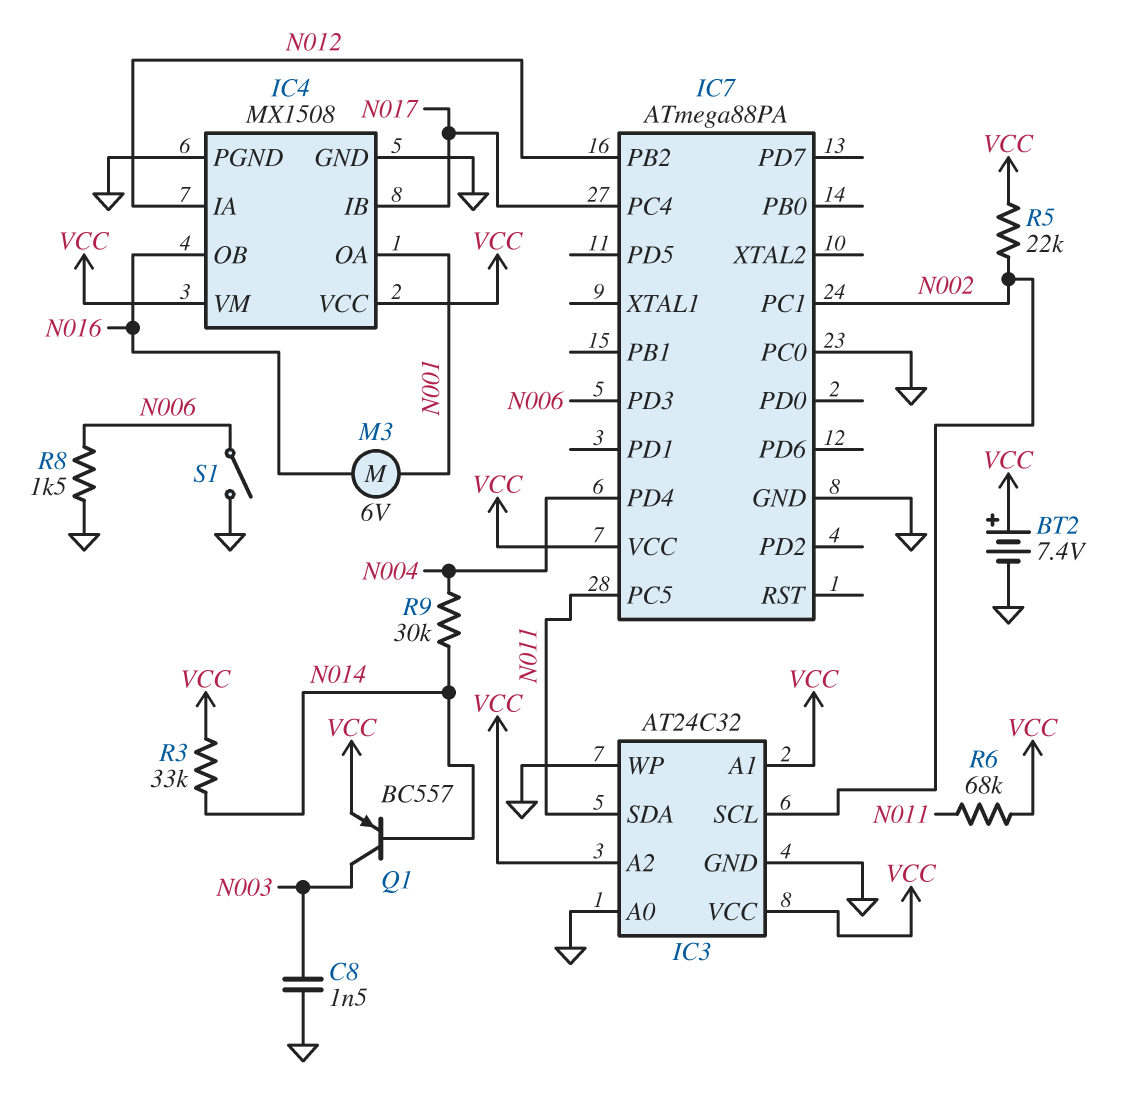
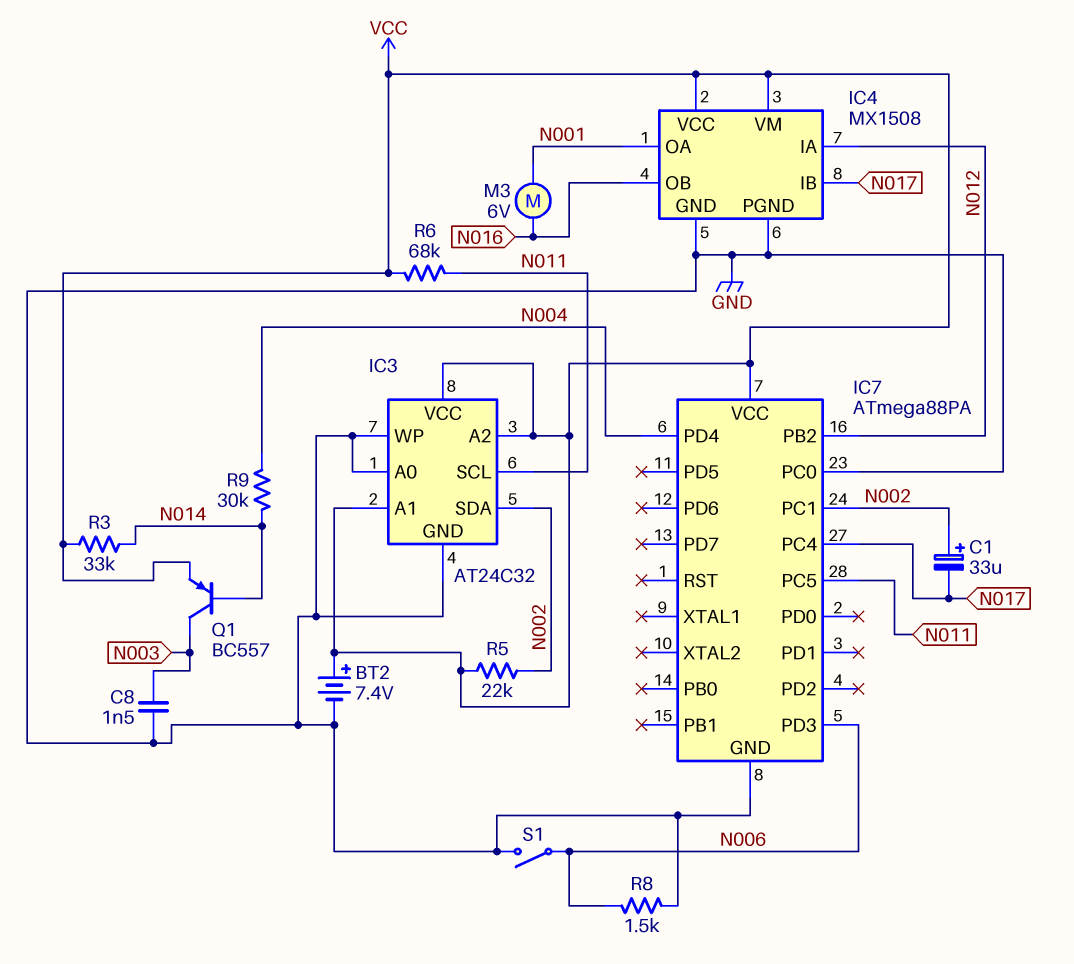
C1: none -> 33uF (plus N002, minus N017)
IC3 pin SCL: N002 -> N011
IC3 pin SDA: N011 -> N002

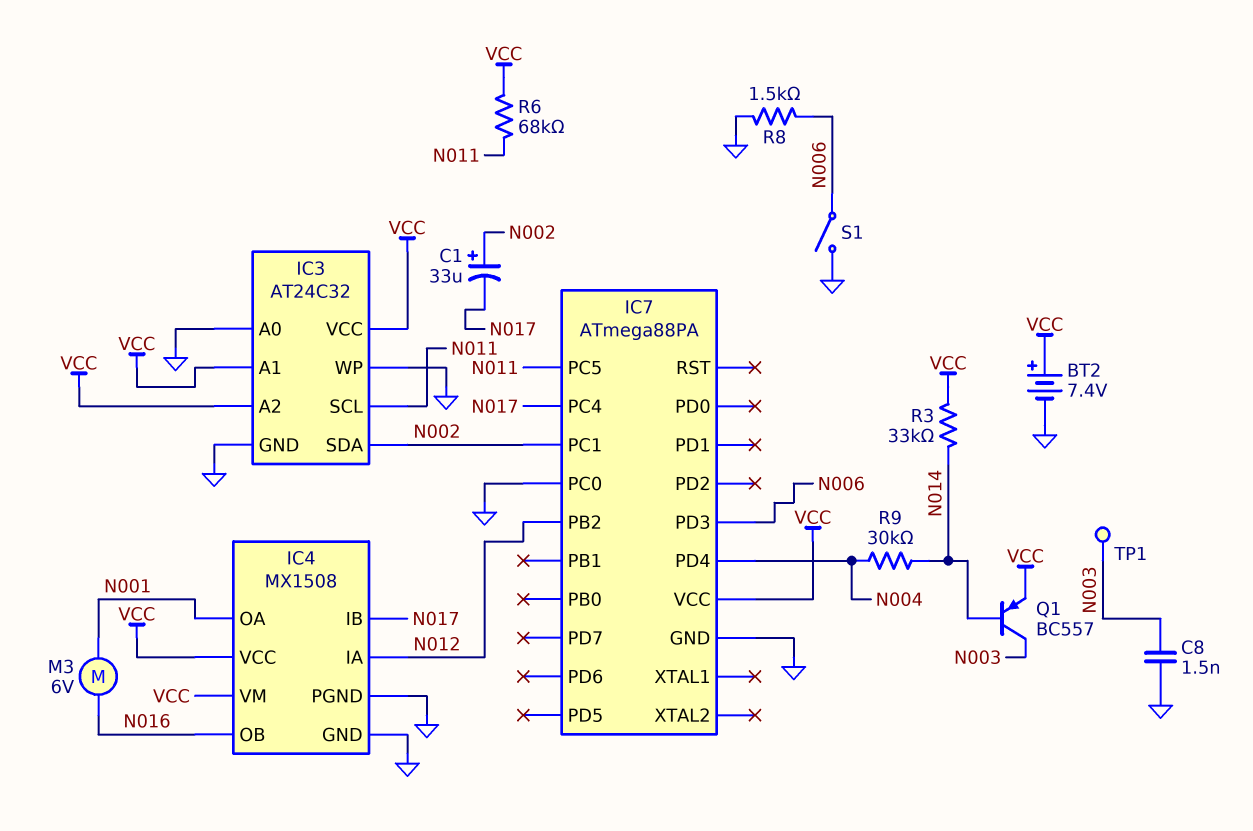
R5: 22k (N002, VCC) -> none
TP1: none -> test point (N003)

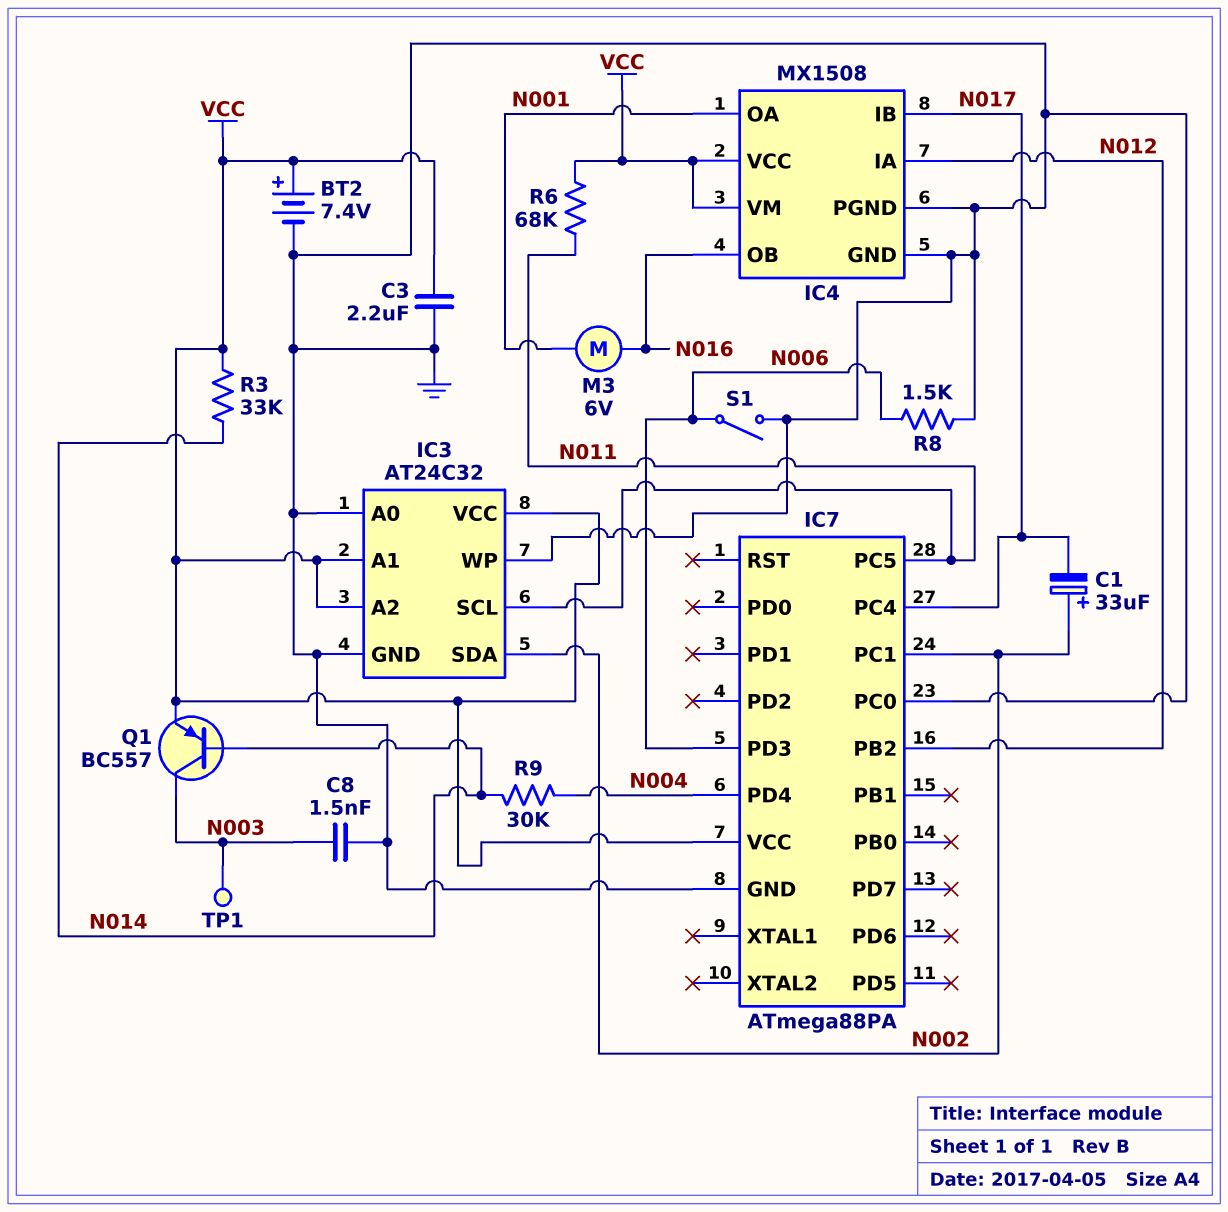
C3: none -> 2.2uF (GND, VCC)

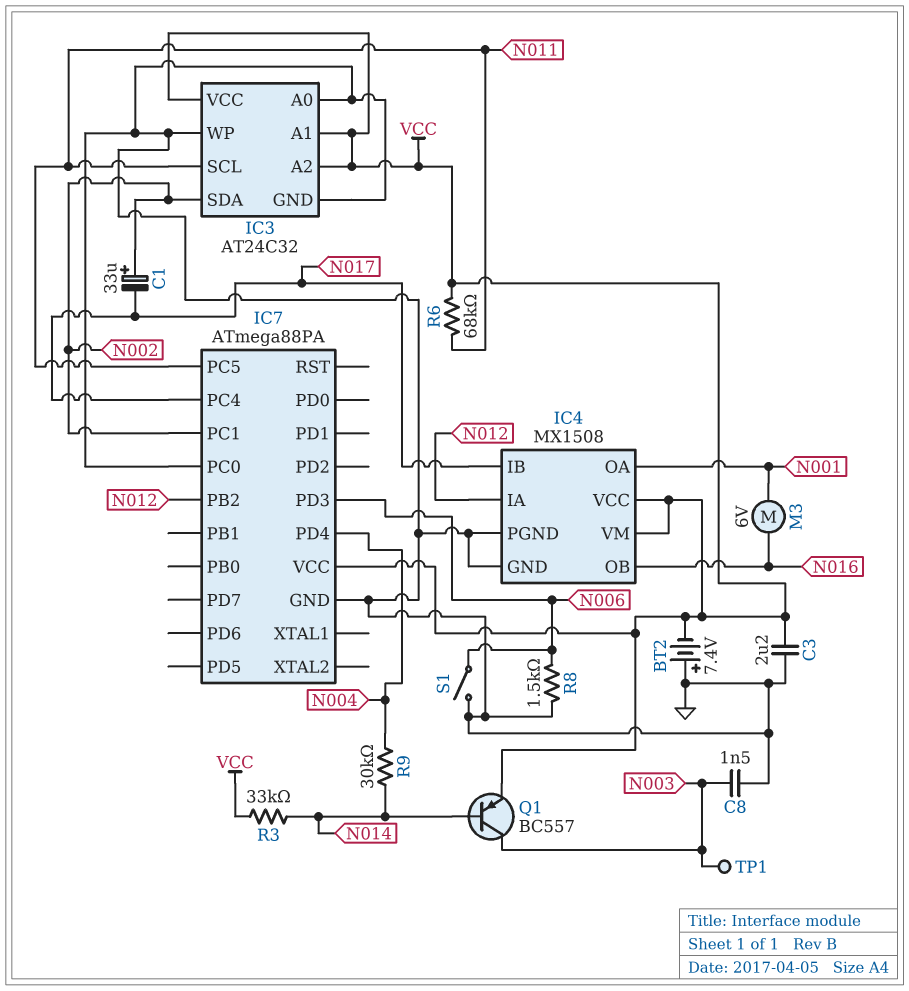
BT2: 7.4V (plus VCC, minus GND) -> 7.4V (plus GND, minus VCC)

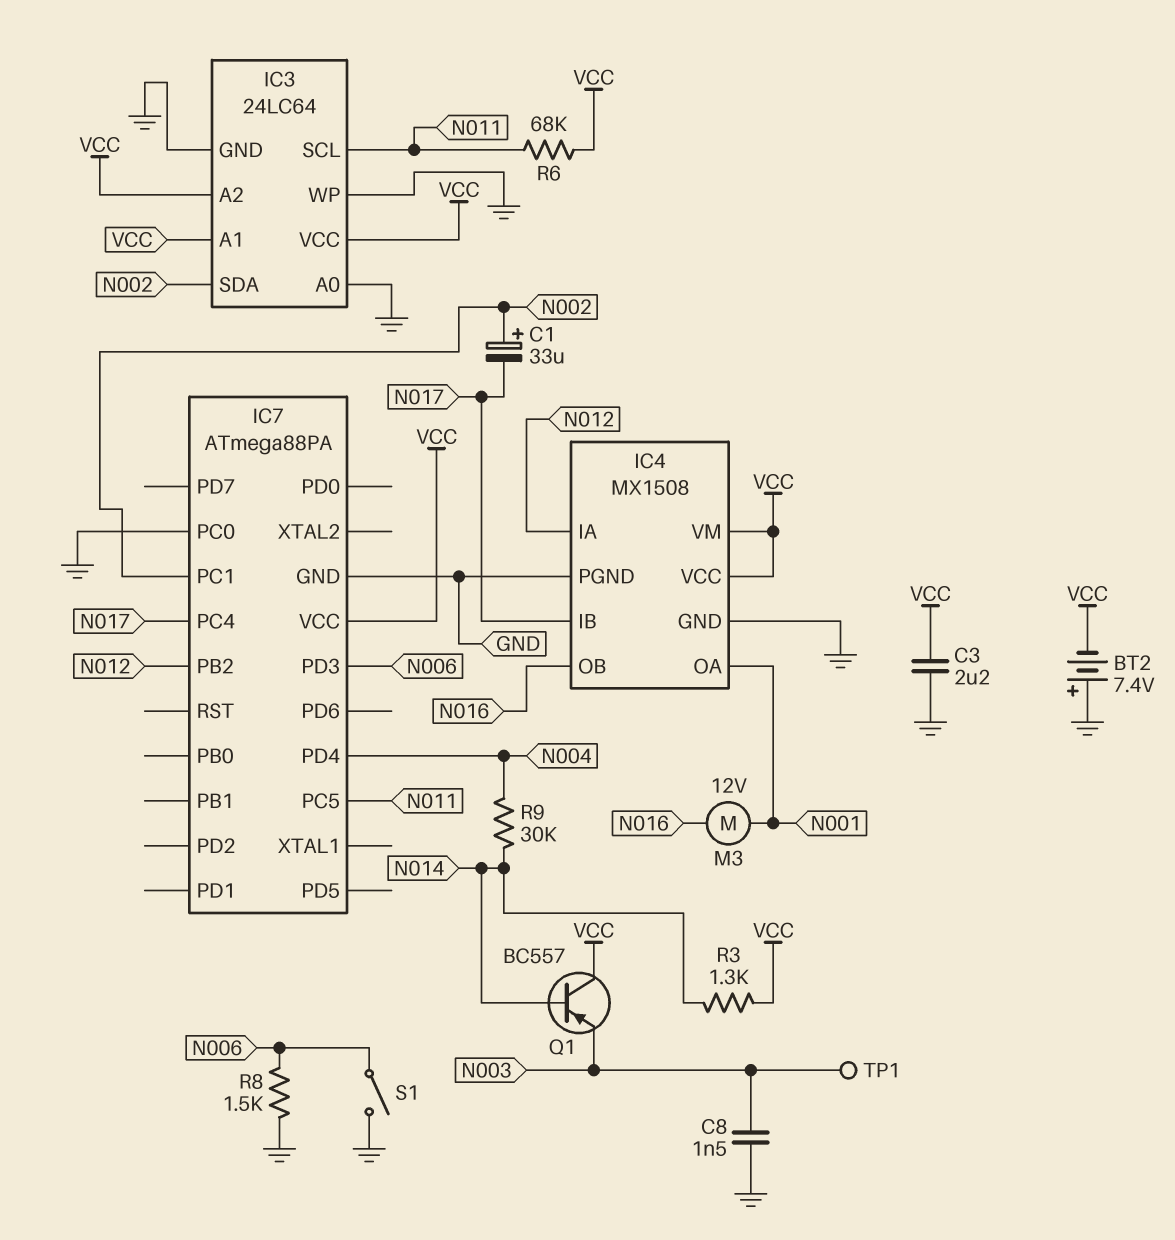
IC3: AT24C32 -> 24LC64
M3: motor 6V (N001, N016) -> motor 12V (N001, N016)
Q1: PNP BC557 (B N014, C N003, E VCC) -> PNP BC557 (B N014, C VCC, E N003)
R3: 33k (N014, VCC) -> 1.3k (N014, VCC)

